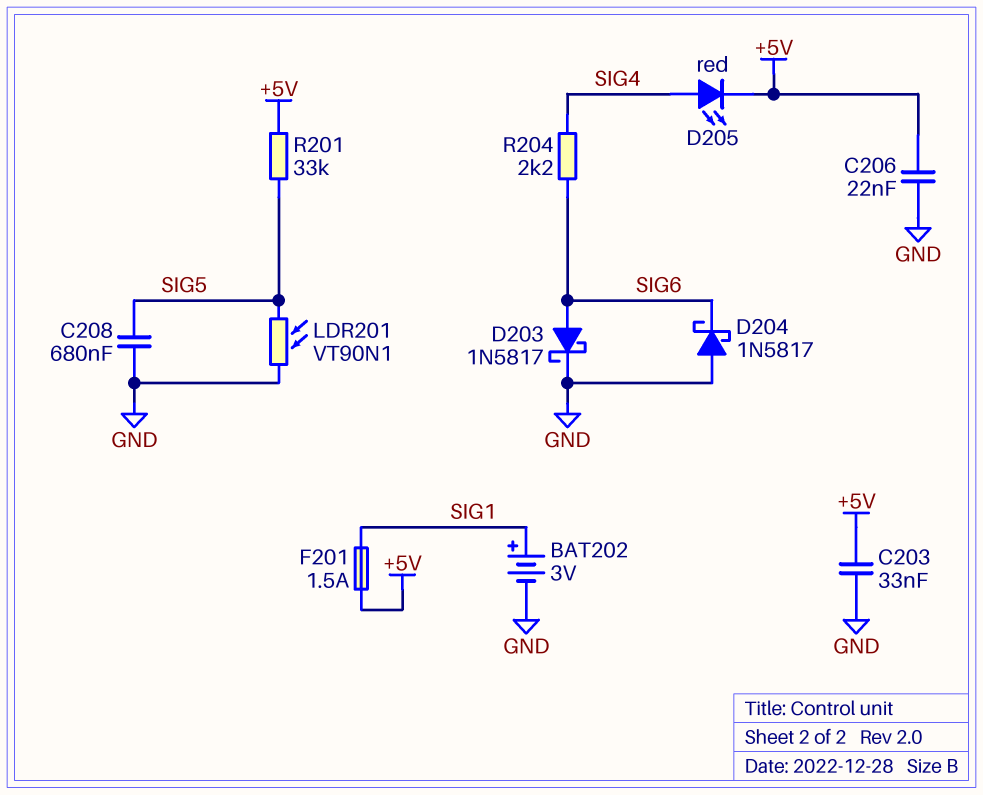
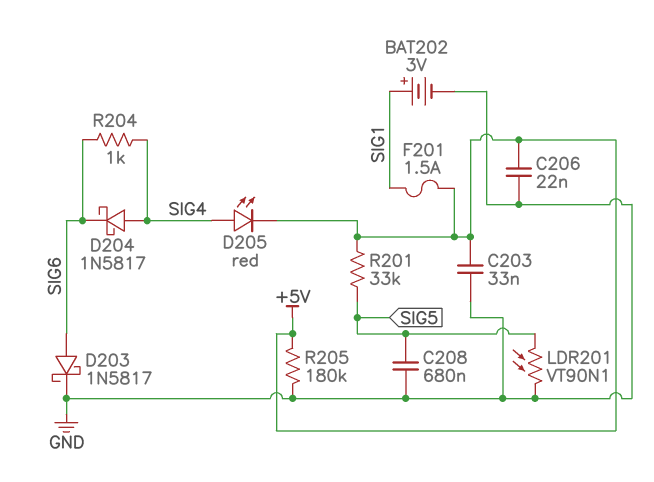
D204: schottky 1N5817 (A GND, K SIG6) -> schottky 1N5817 (A SIG4, K SIG6)
R204: 2.2k (SIG4, SIG6) -> 1k (SIG4, SIG6)
R205: none -> 180k (+5V, GND)

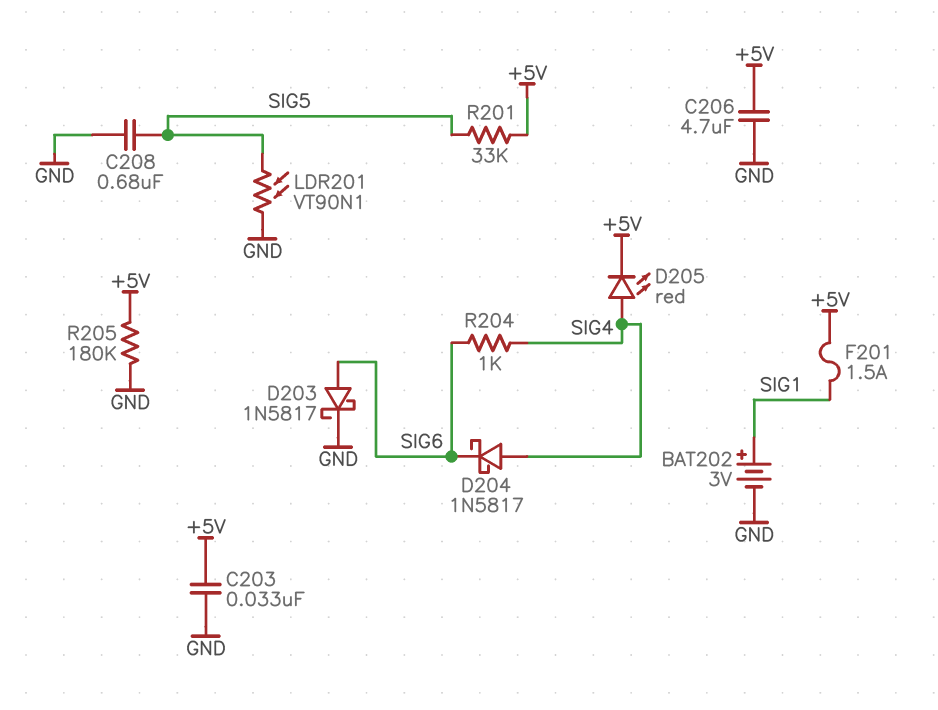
C206: 22nF (+5V, GND) -> 4.7uF (+5V, GND)

